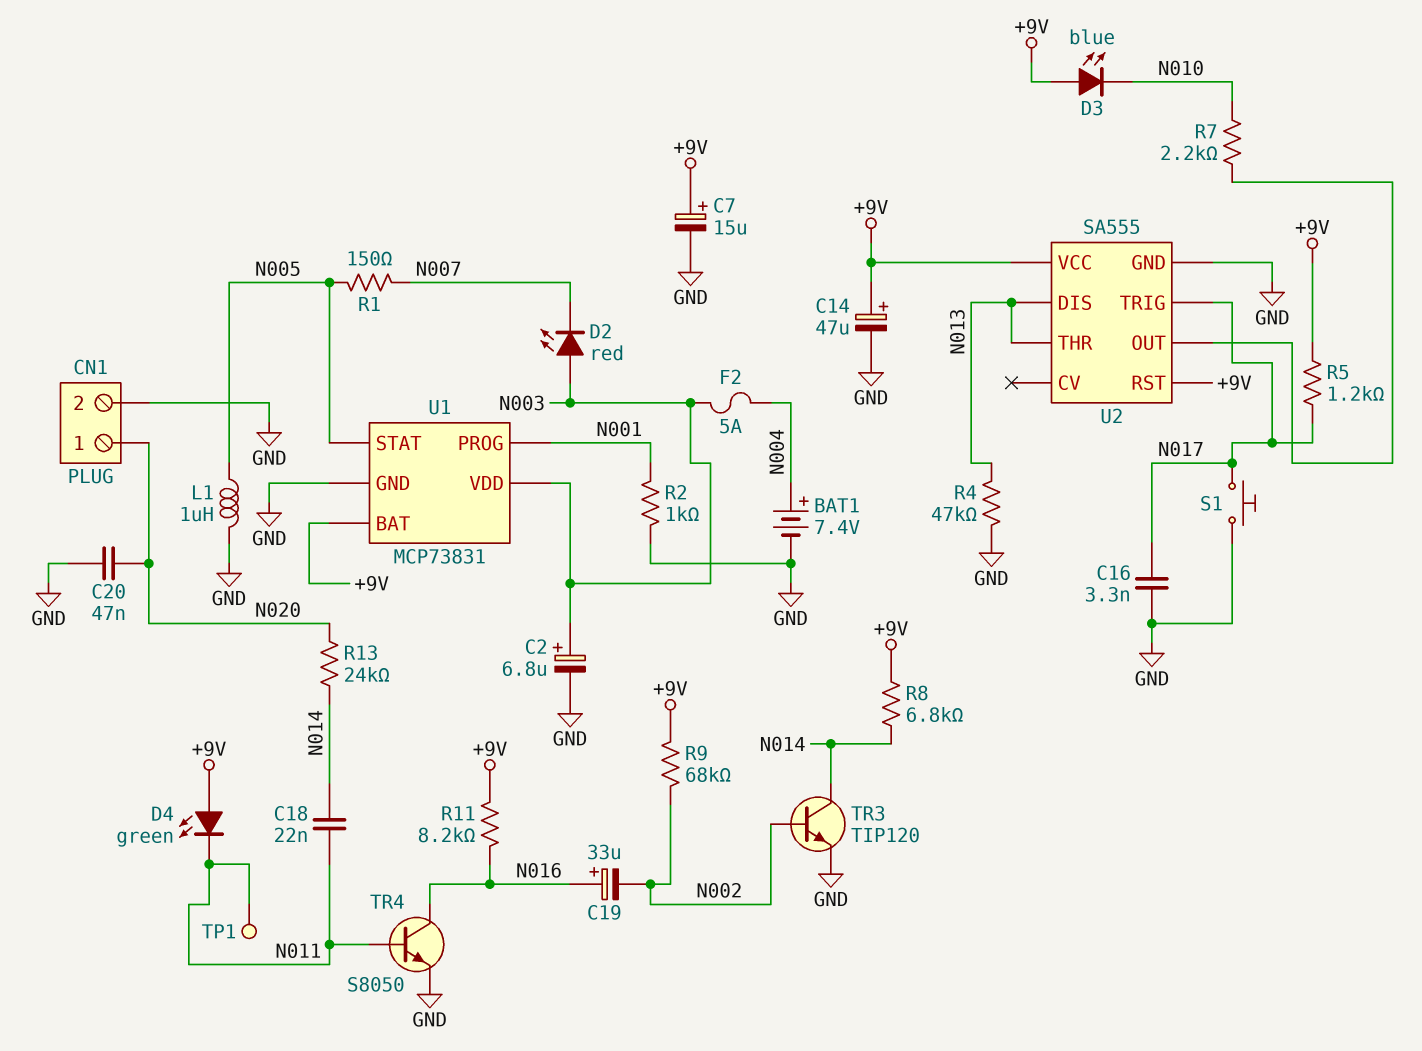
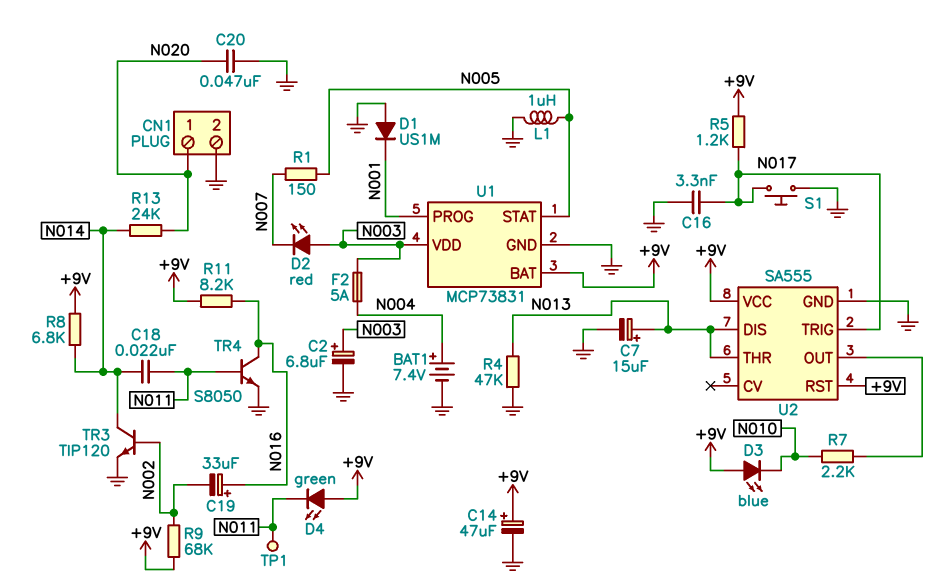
C7: 15uF (plus +9V, minus GND) -> 15uF (plus N013, minus GND)
D1: none -> diode US1M (A GND, K N001)
R2: 1k (GND, N001) -> none

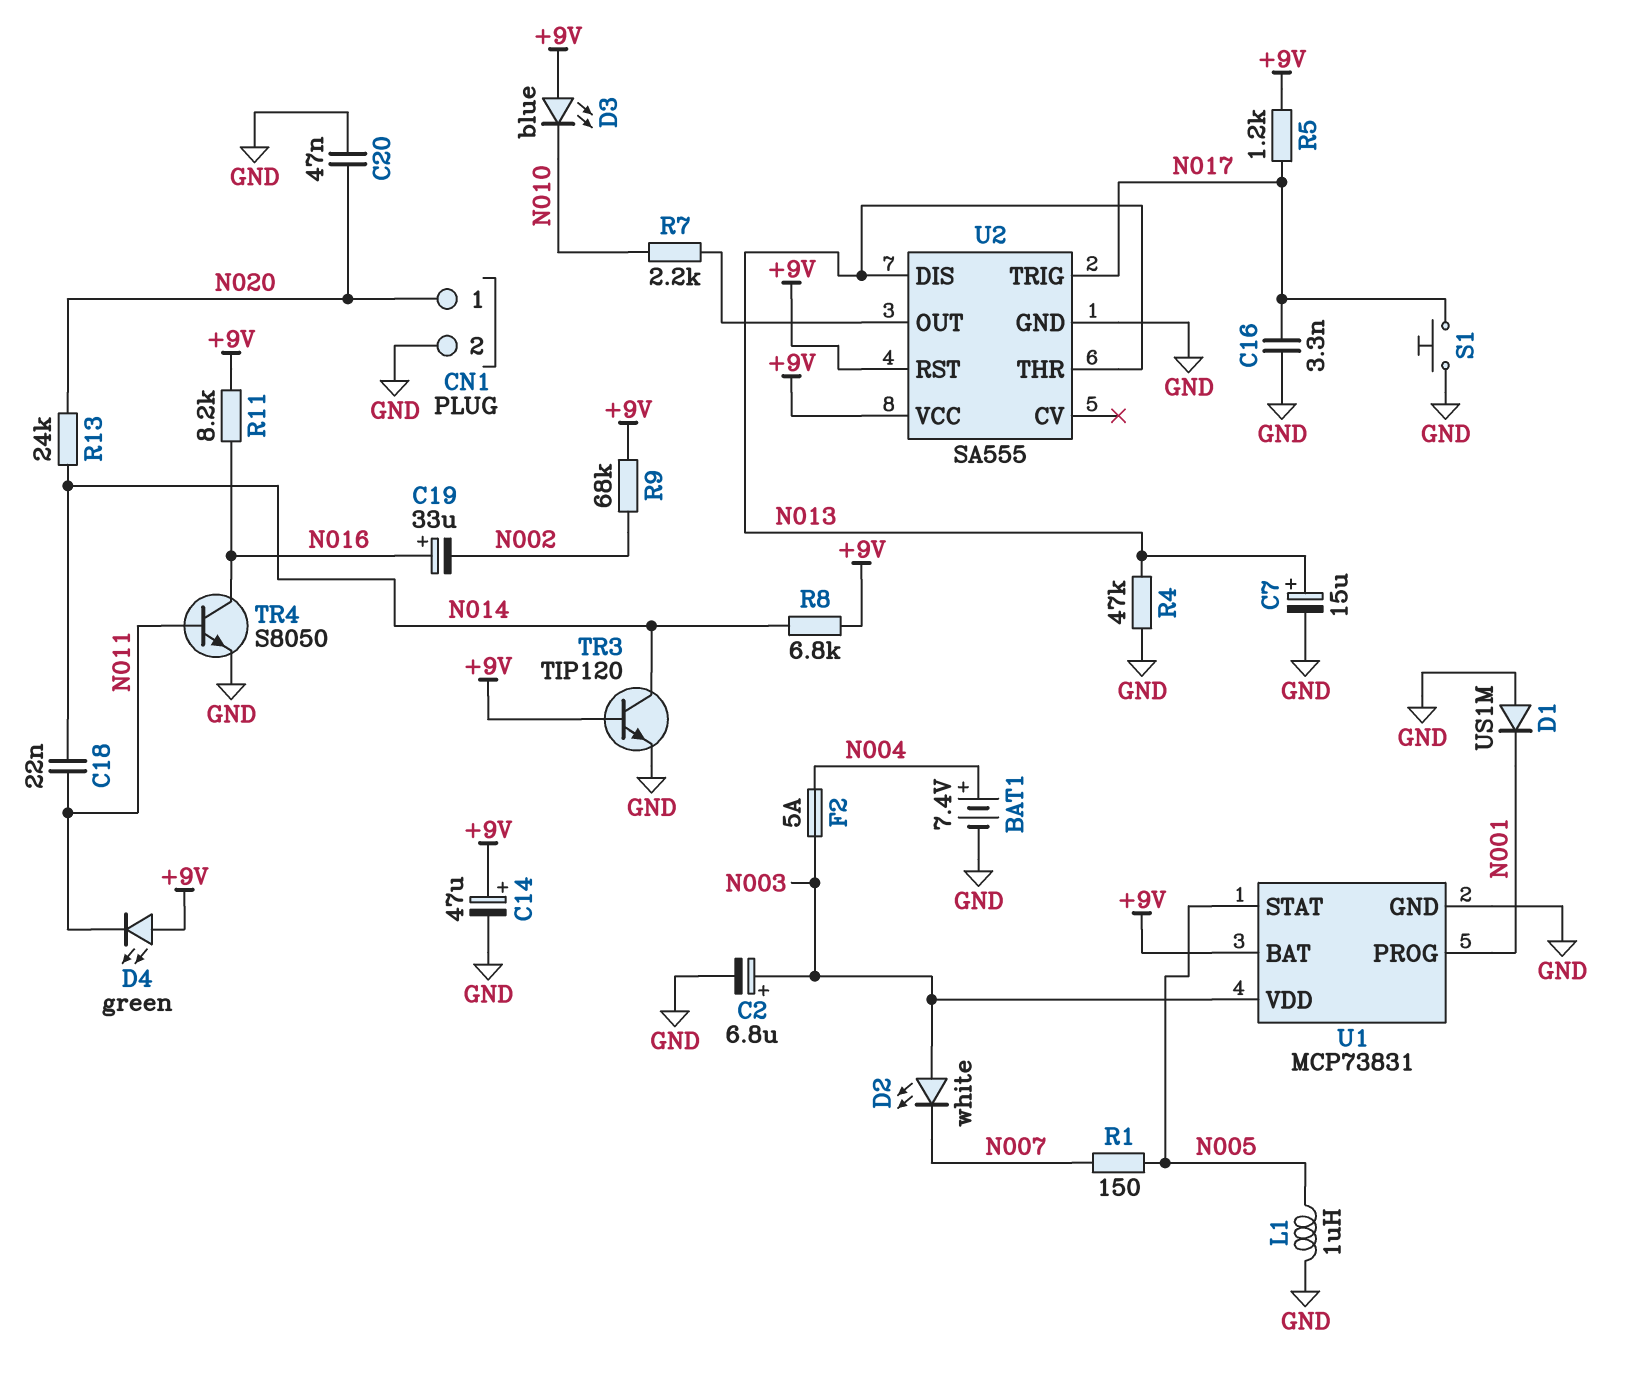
D2: LED red (A N003, K N007) -> LED white (A N003, K N007)
TP1: test point (N011) -> none
TR3: NPN TIP120 (B N002, C N014, E GND) -> NPN TIP120 (B +9V, C N014, E GND)

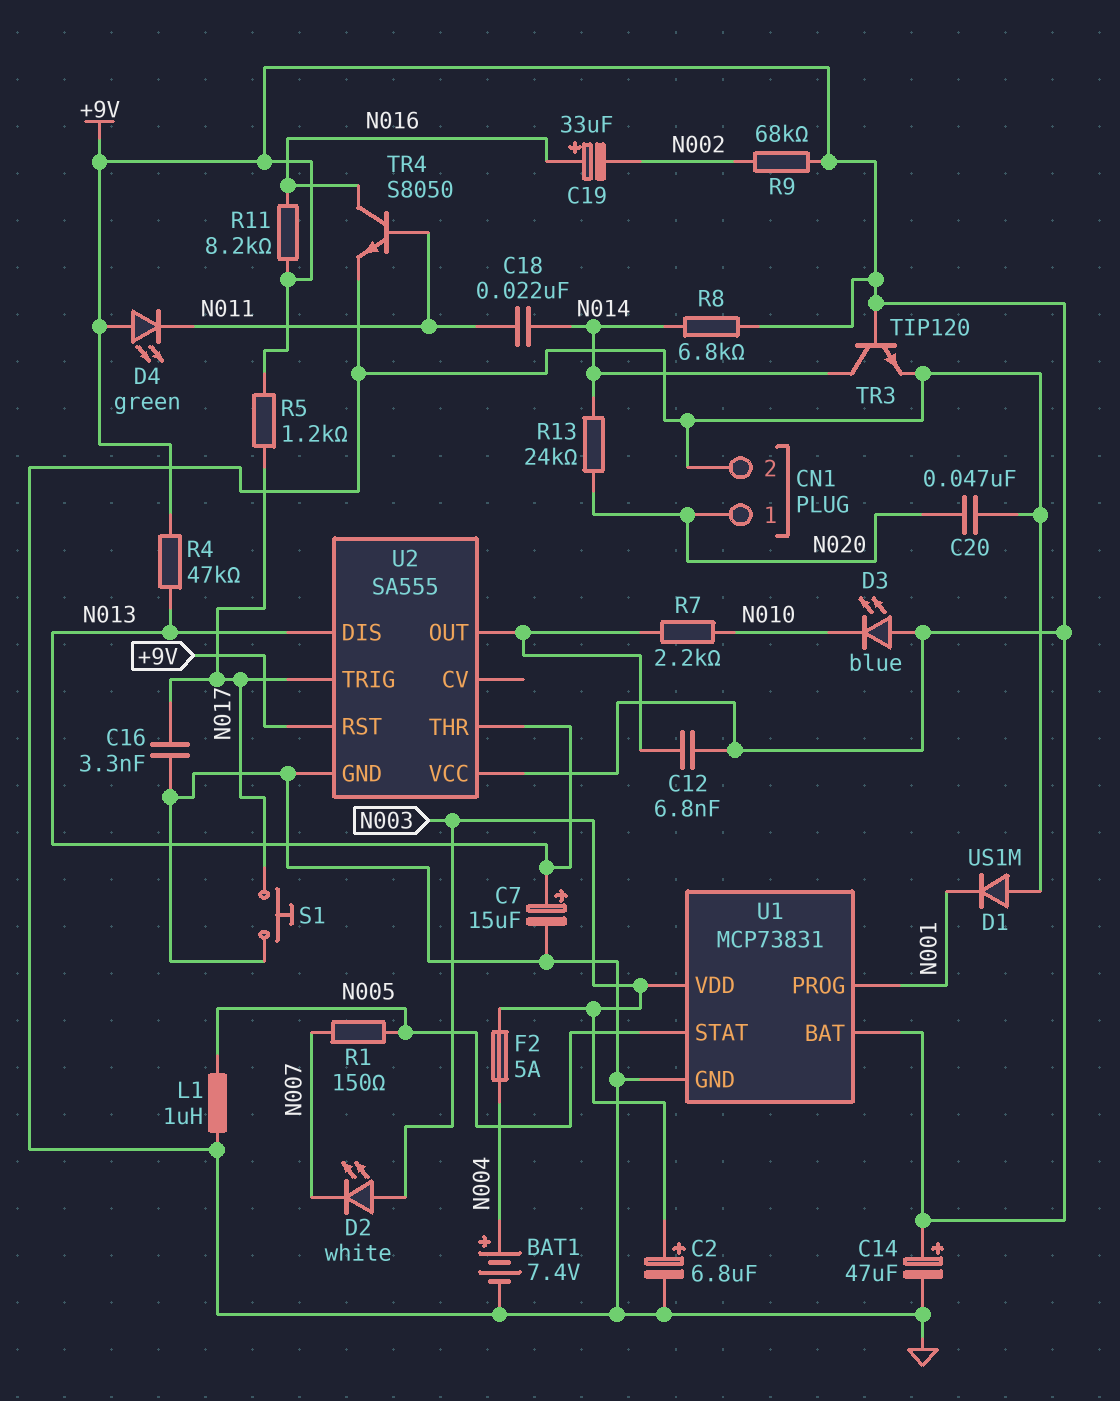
C12: none -> 6.8nF (+9V, U2/OUT)
R4: 47k (GND, N013) -> 47k (+9V, N013)

